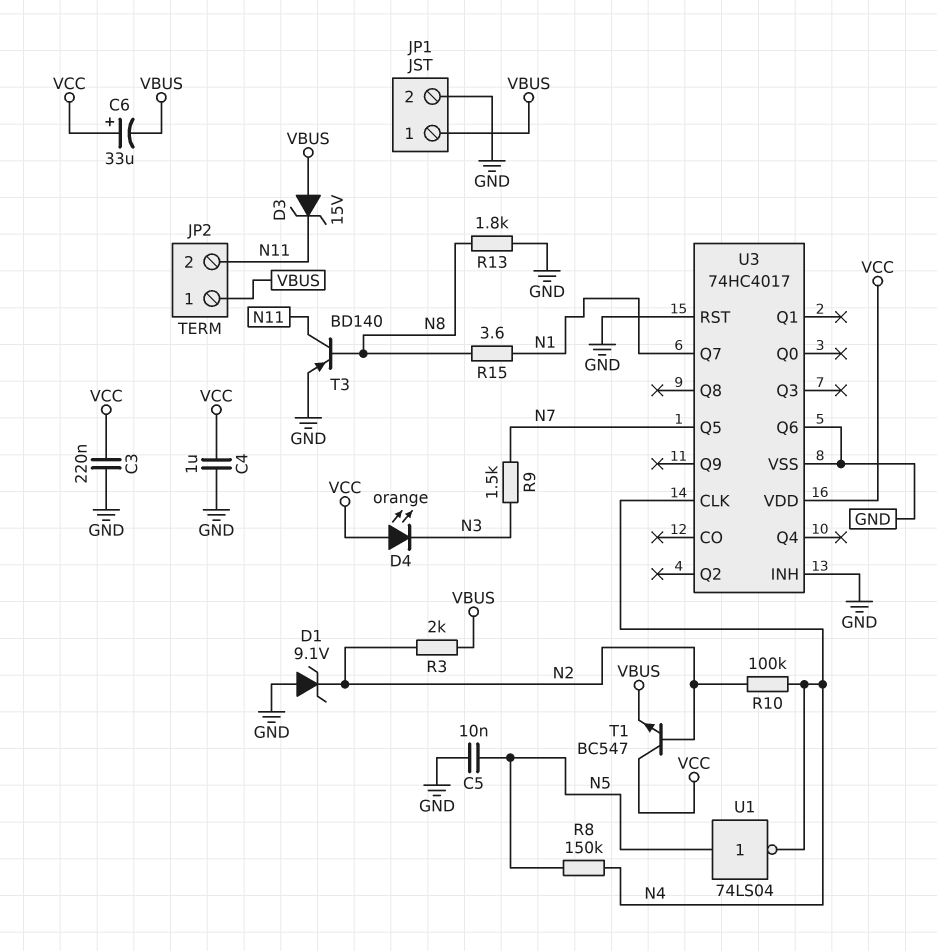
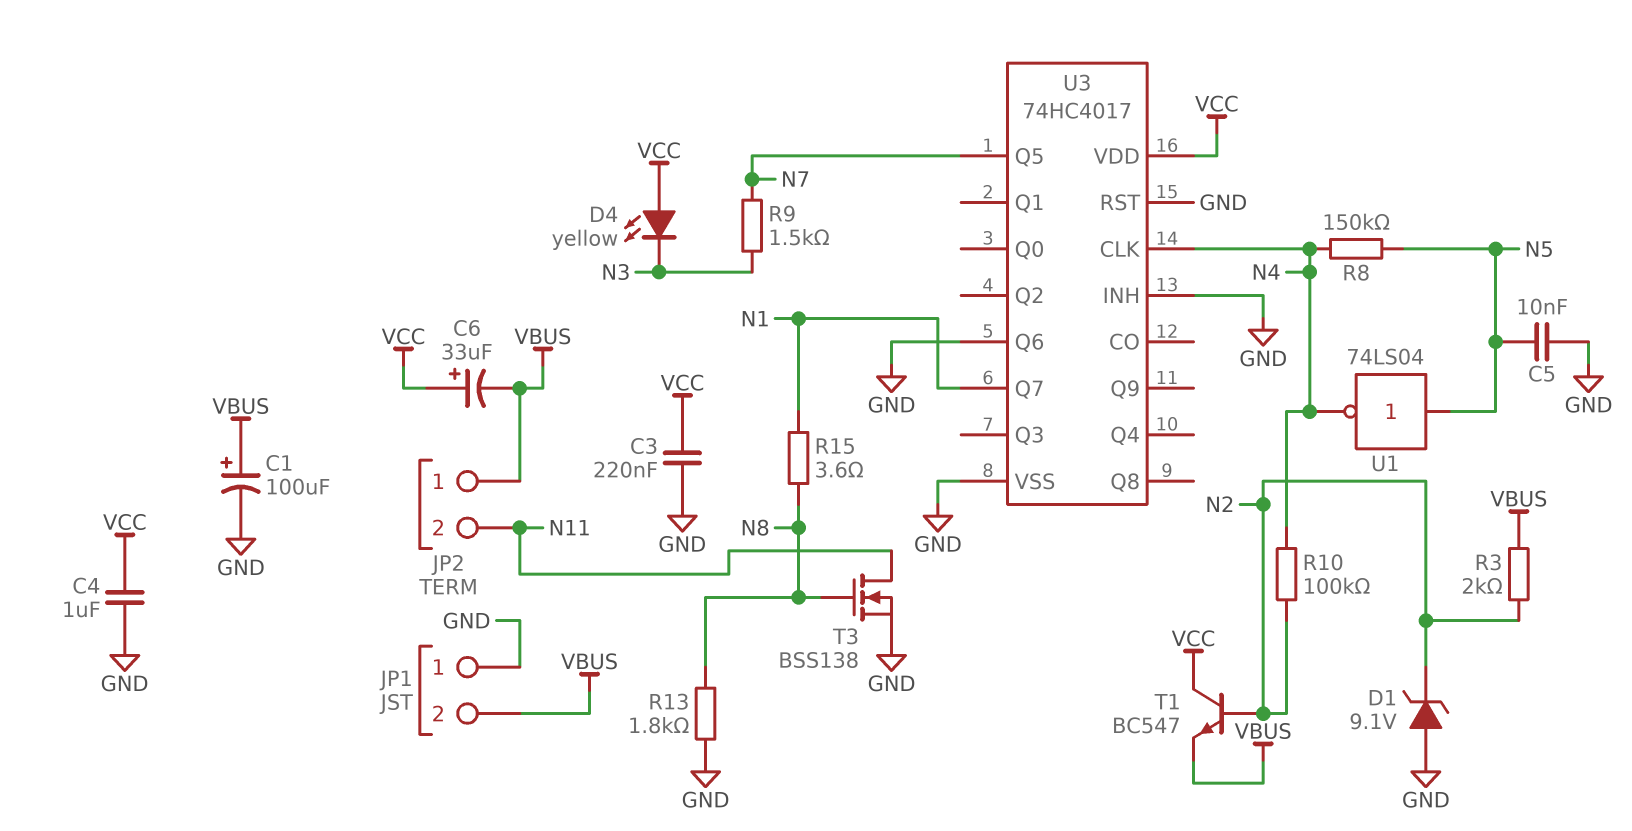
C1: none -> 100uF (plus VBUS, minus GND)
D3: zener 15V (A VBUS, K N11) -> none
D4: LED orange (A VCC, K N3) -> LED yellow (A VCC, K N3)
JP1 pin 1: VBUS -> GND
JP1 pin 2: GND -> VBUS
T3: PNP BD140 (B N8, C N11, E GND) -> NMOS BSS138 (G N8, D N11, S GND)

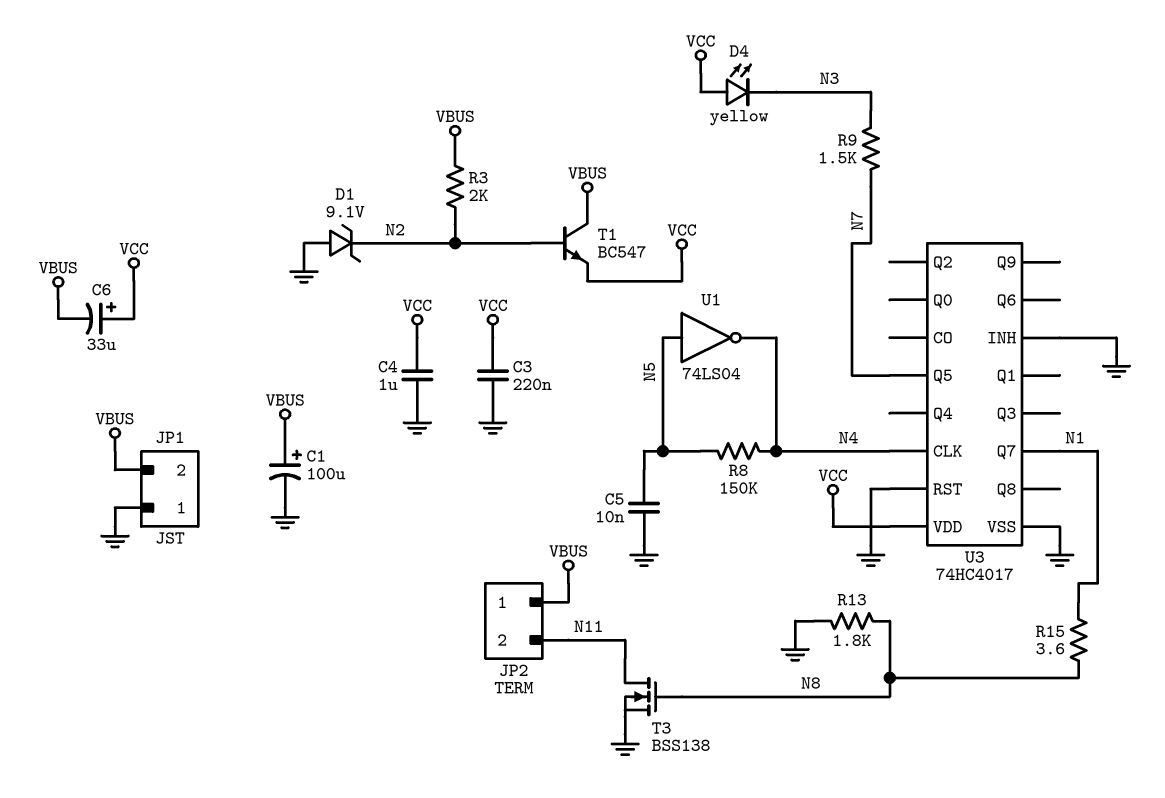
R10: 100k (N2, N4) -> none
T1: NPN BC547 (B N2, C VCC, E VBUS) -> NPN BC547 (B N2, C VBUS, E VCC)
U3 pin Q6: GND -> none

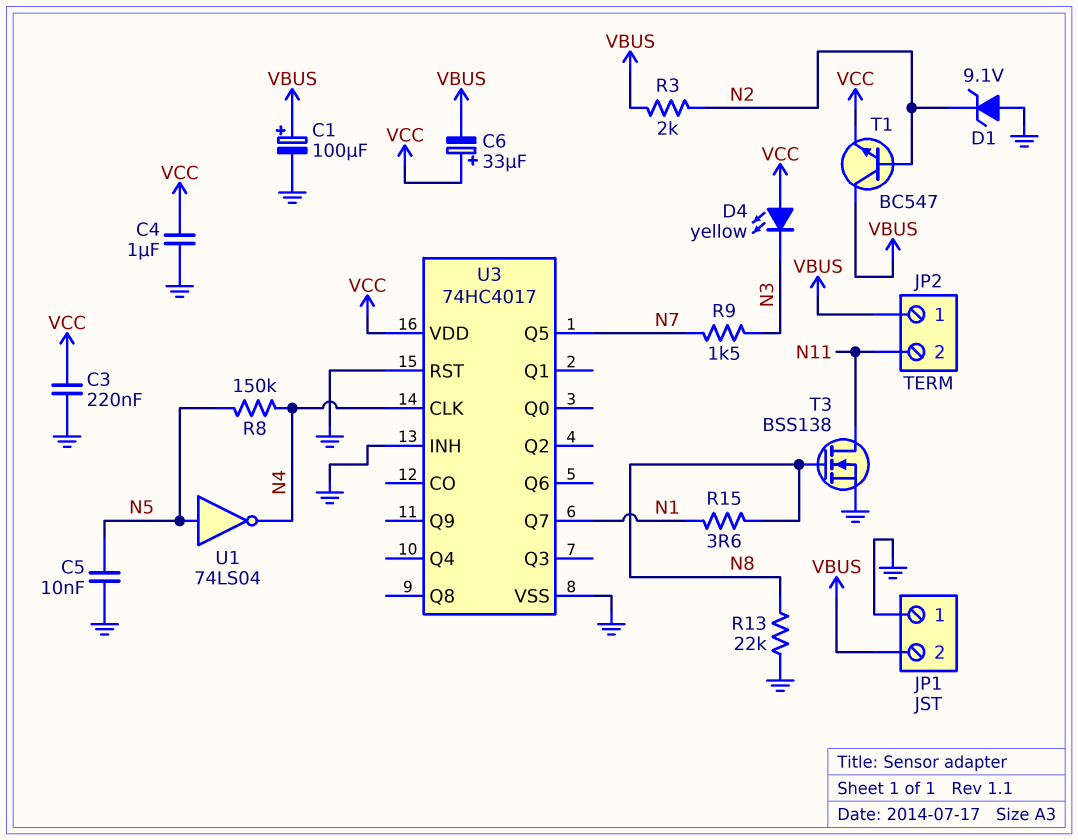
R13: 1.8k (GND, N8) -> 22k (GND, N8)

